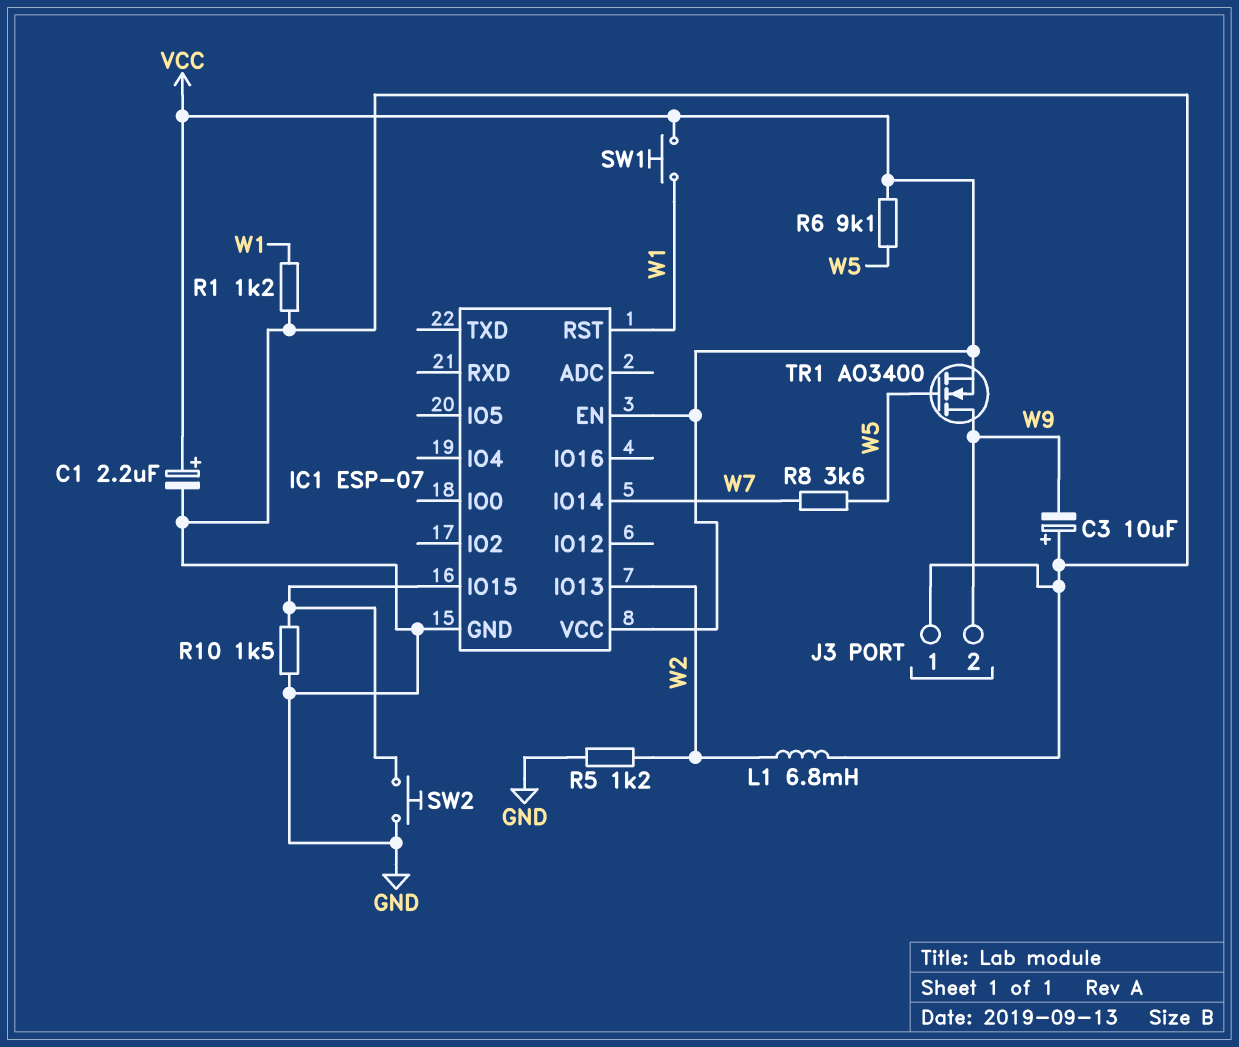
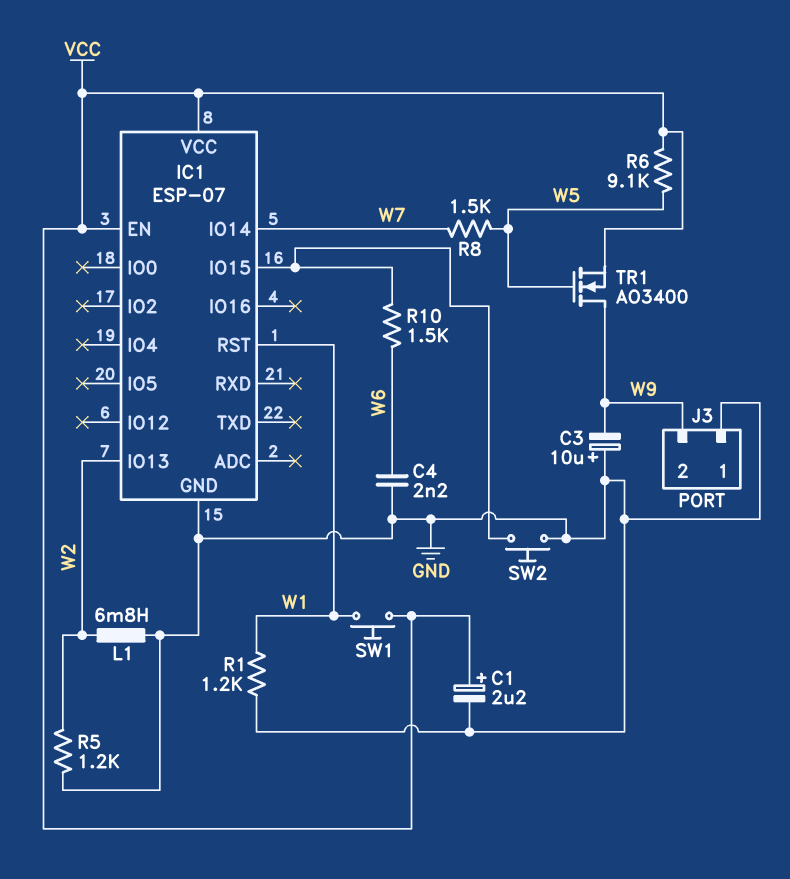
C4: none -> 2.2nF (GND, W6)
R8: 3.6k (W5, W7) -> 1.5k (W5, W7)
R10: 1.5k (GND, IC1/IO15) -> 1.5k (IC1/IO15, W6)

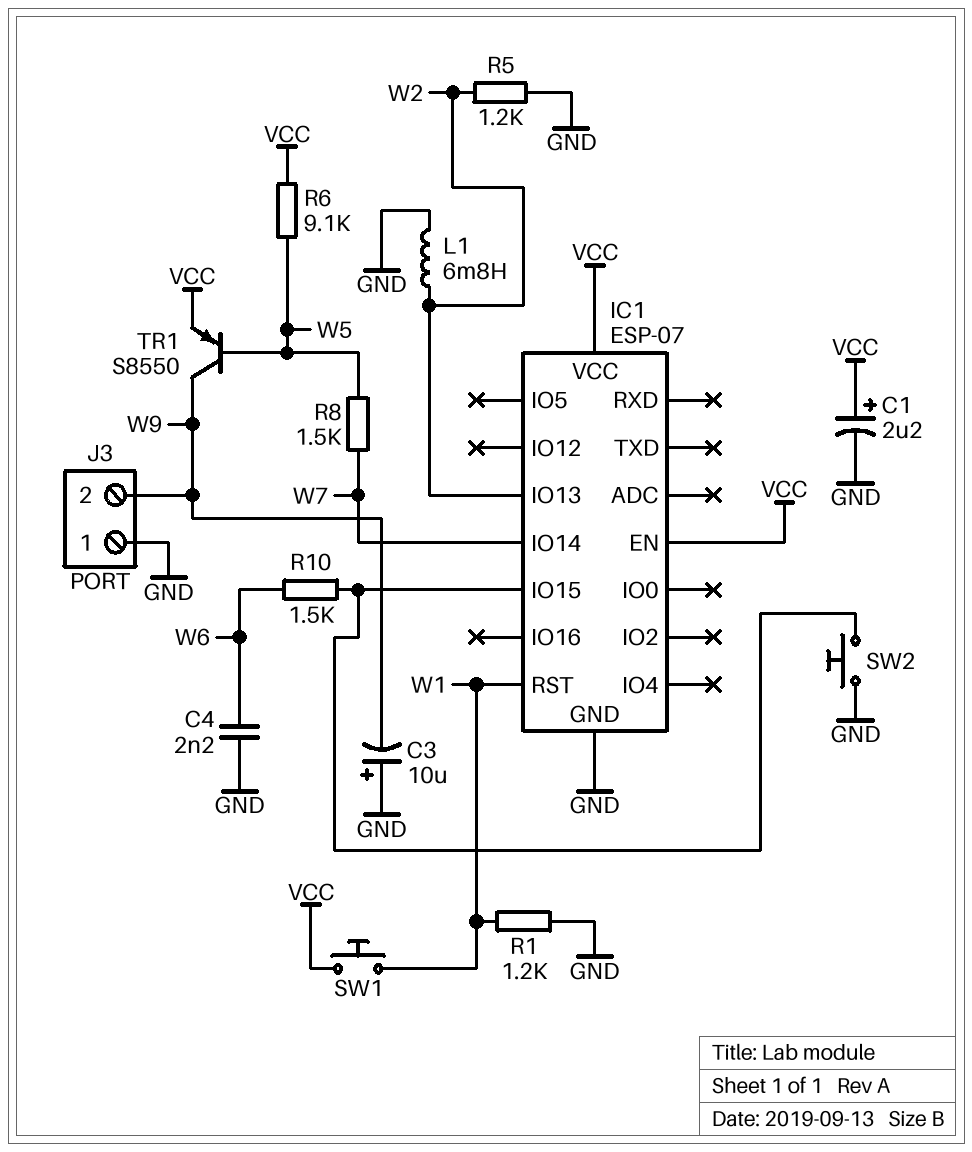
TR1: NMOS AO3400 (G W5, D W9, S VCC) -> PNP S8550 (B W5, C W9, E VCC)

